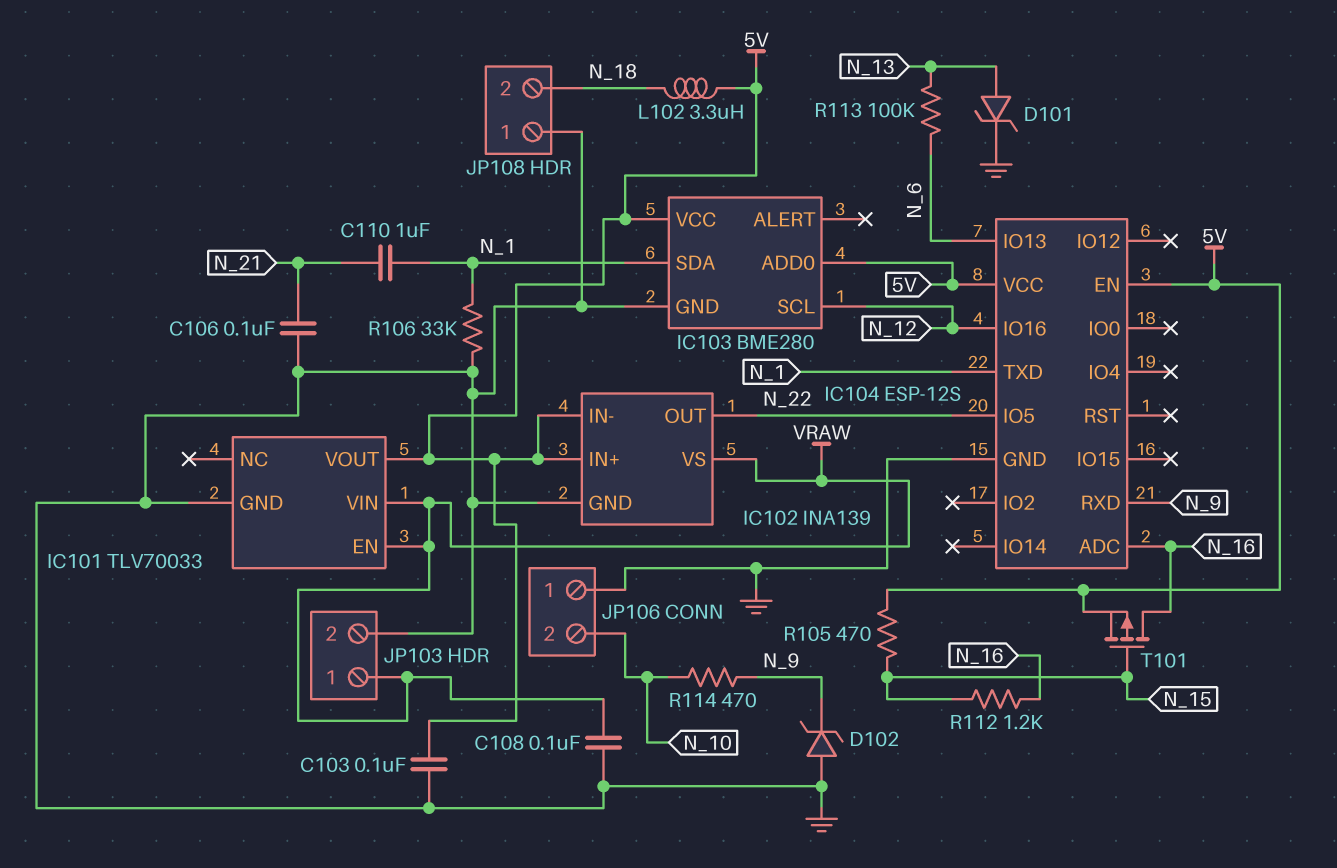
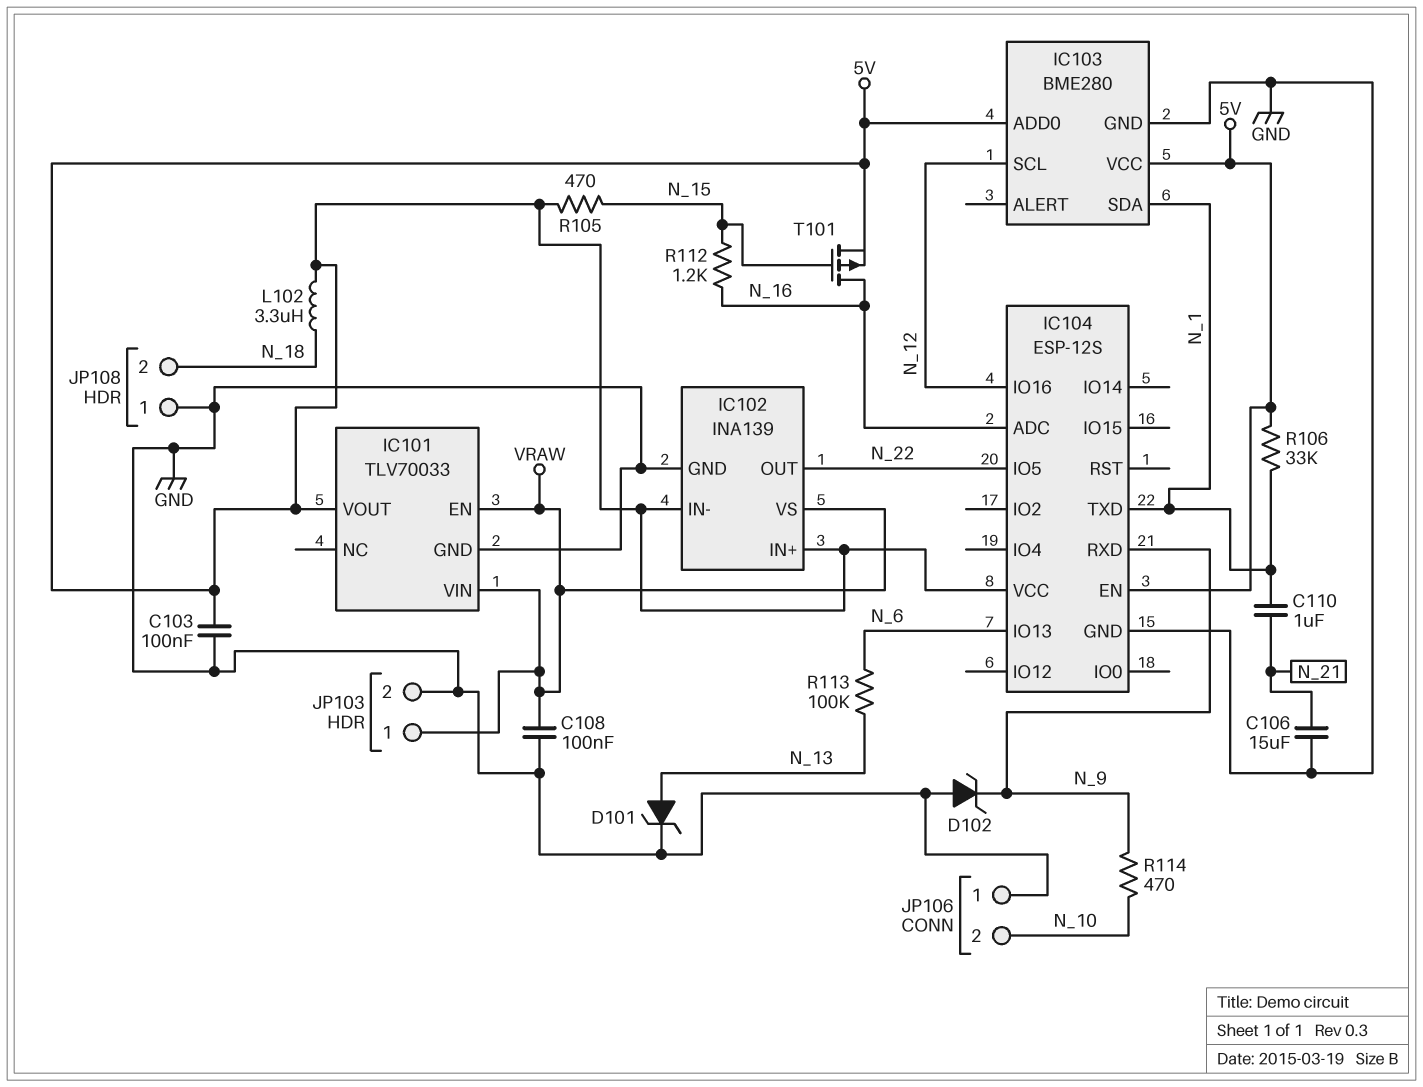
C106: 100nF (GND, N_21) -> 15uF (GND, N_21)
R106: 33k (GND, N_1) -> 33k (5V, N_1)

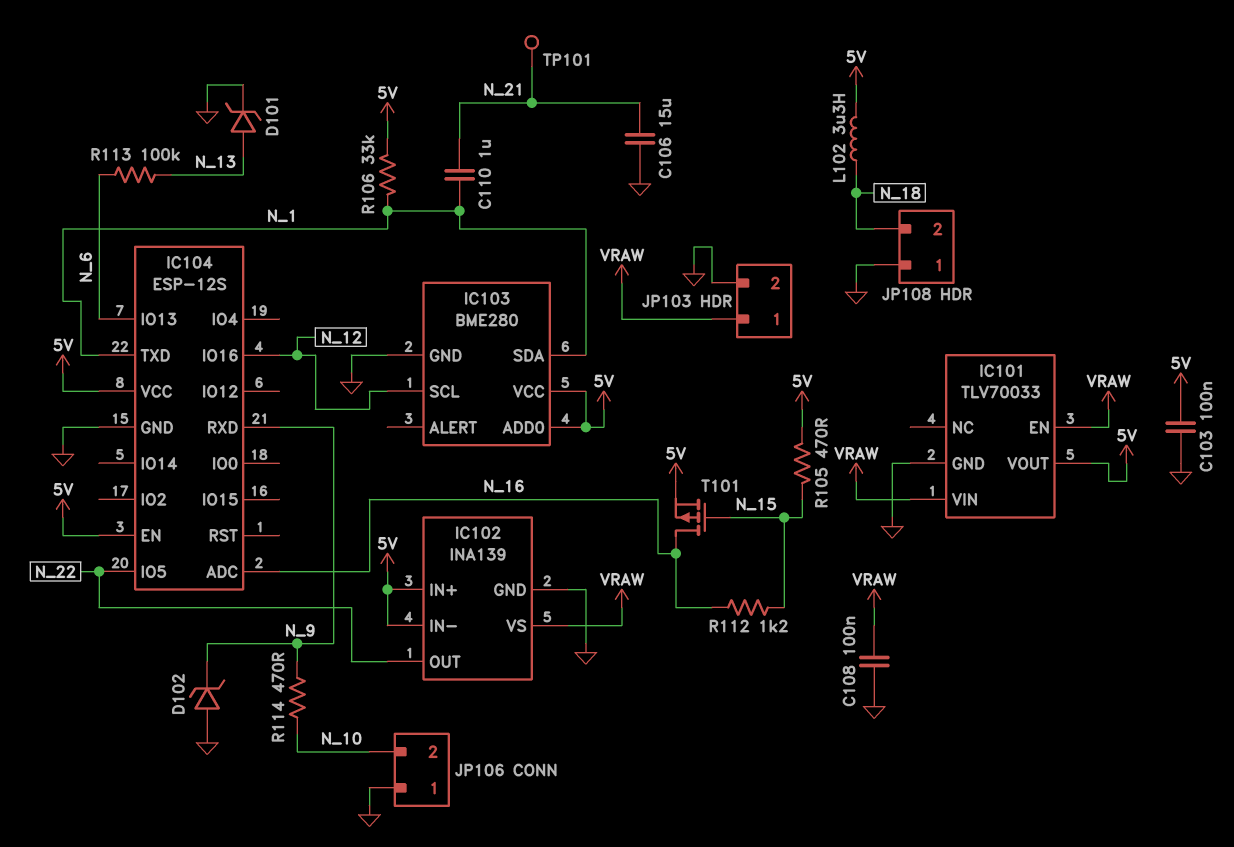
TP101: none -> test point (N_21)

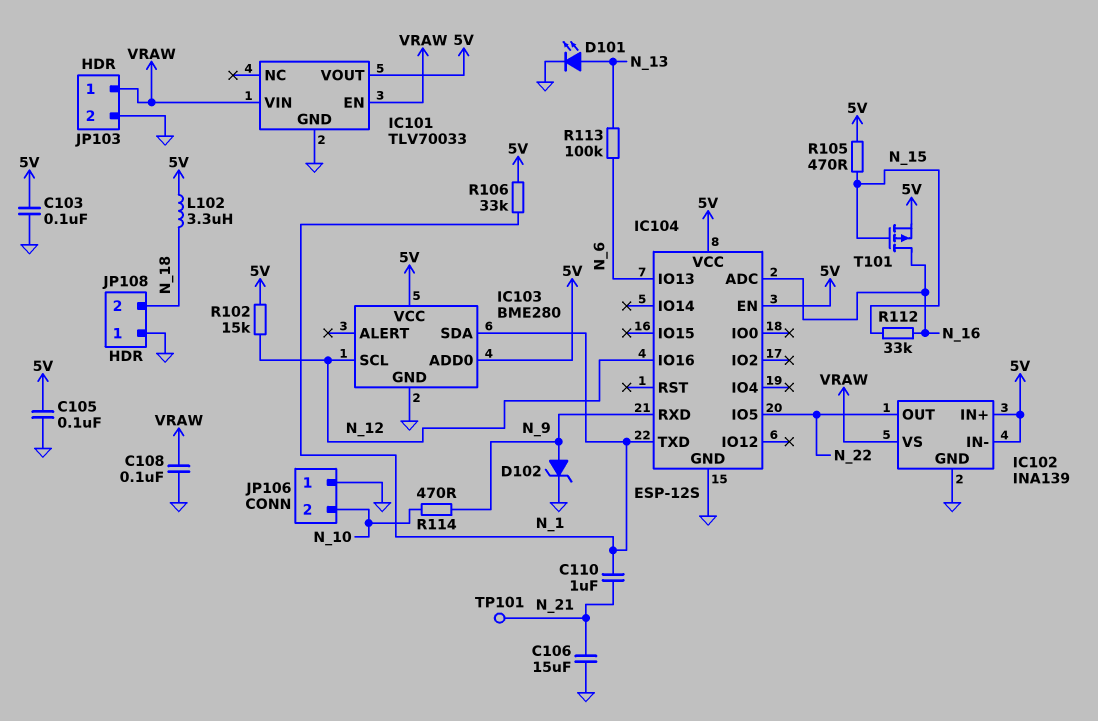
C105: none -> 100nF (5V, GND)
D101: zener (A N_13, K GND) -> LED (A N_13, K GND)
D102: zener (A GND, K N_9) -> zener (A N_9, K GND)
R102: none -> 15k (5V, N_12)
R112: 1.2k (N_15, N_16) -> 33k (N_15, N_16)

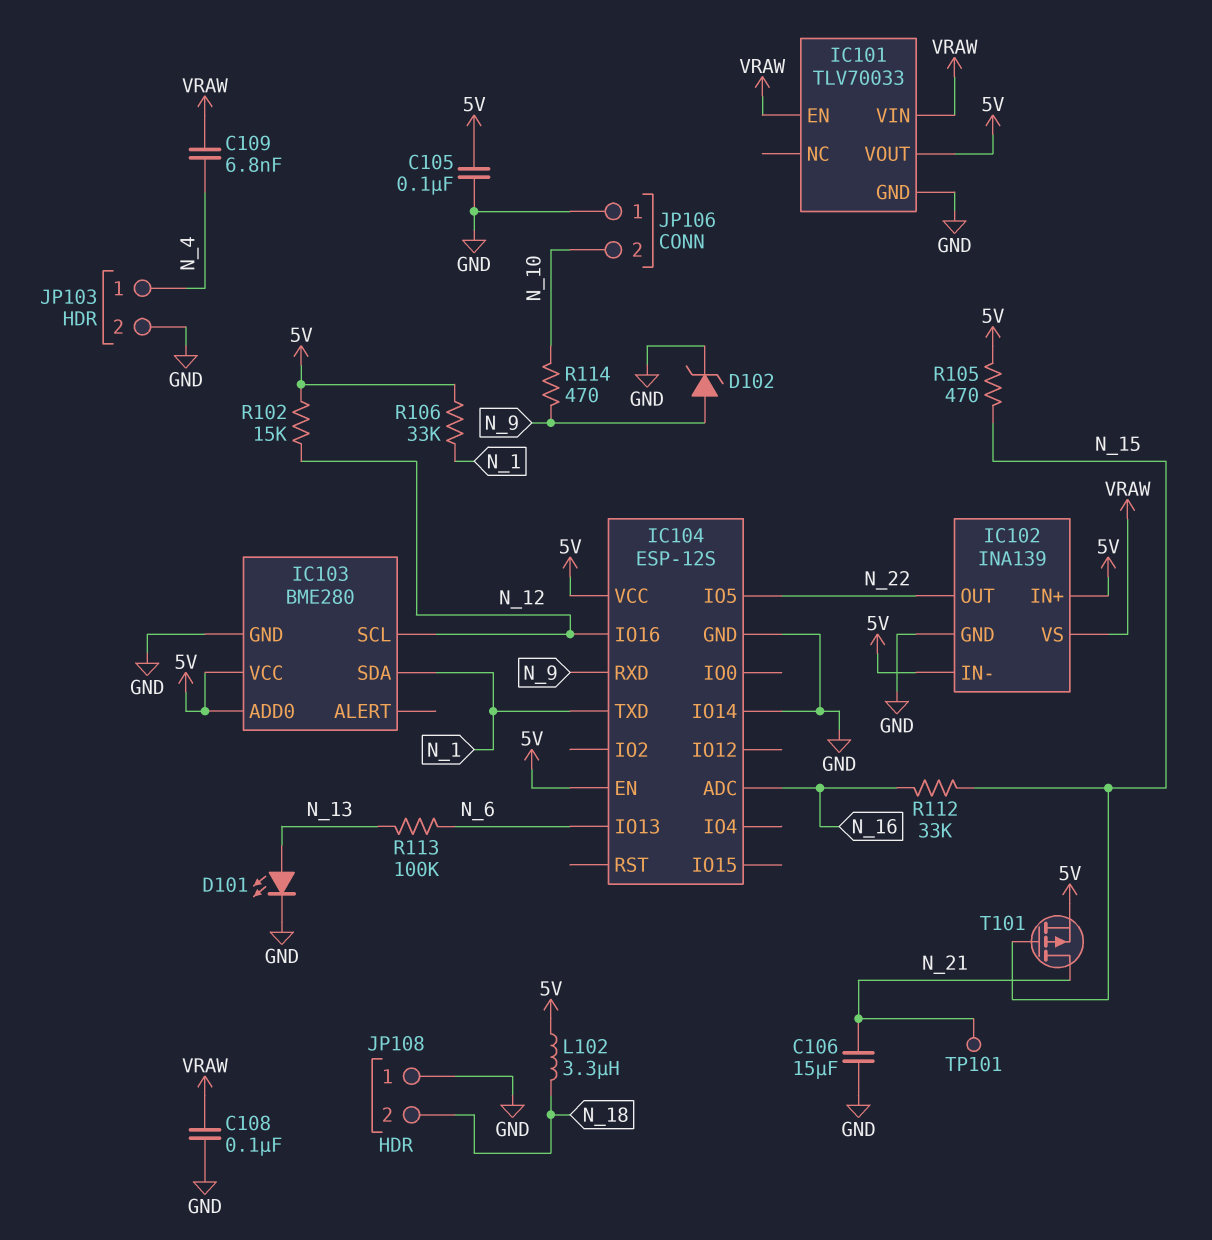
C103: 100nF (5V, GND) -> none
C109: none -> 6.8nF (N_4, VRAW)
C110: 1uF (N_1, N_21) -> none
IC104 pin IO14: none -> GND
JP103 pin 1: VRAW -> N_4
T101: PMOS (G N_15, D N_16, S 5V) -> PMOS (G N_15, D N_21, S 5V)

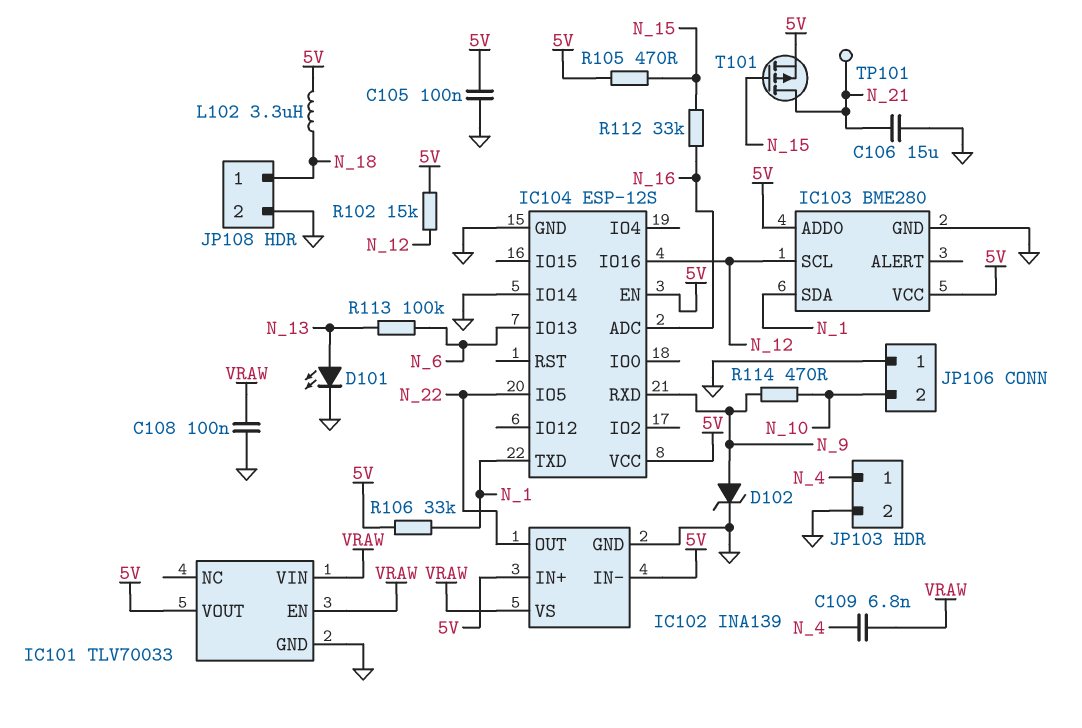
JP108 pin 1: GND -> N_18
JP108 pin 2: N_18 -> GND

